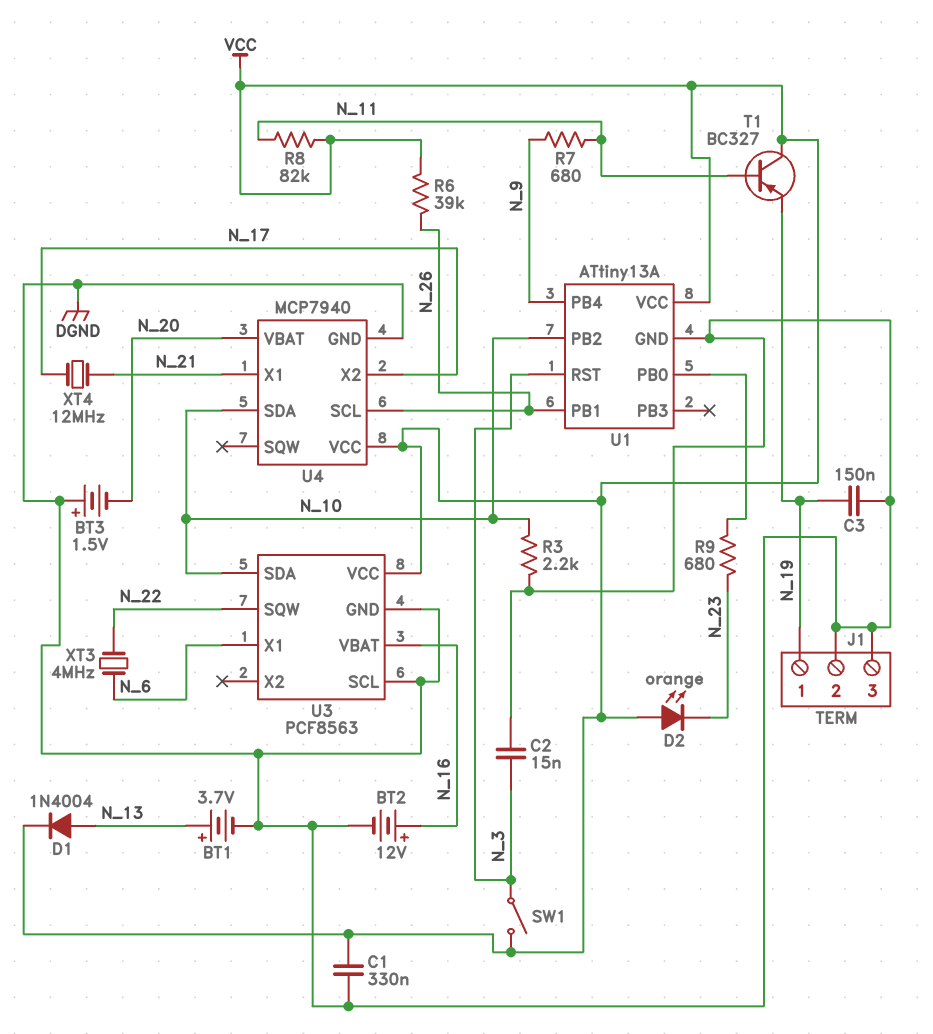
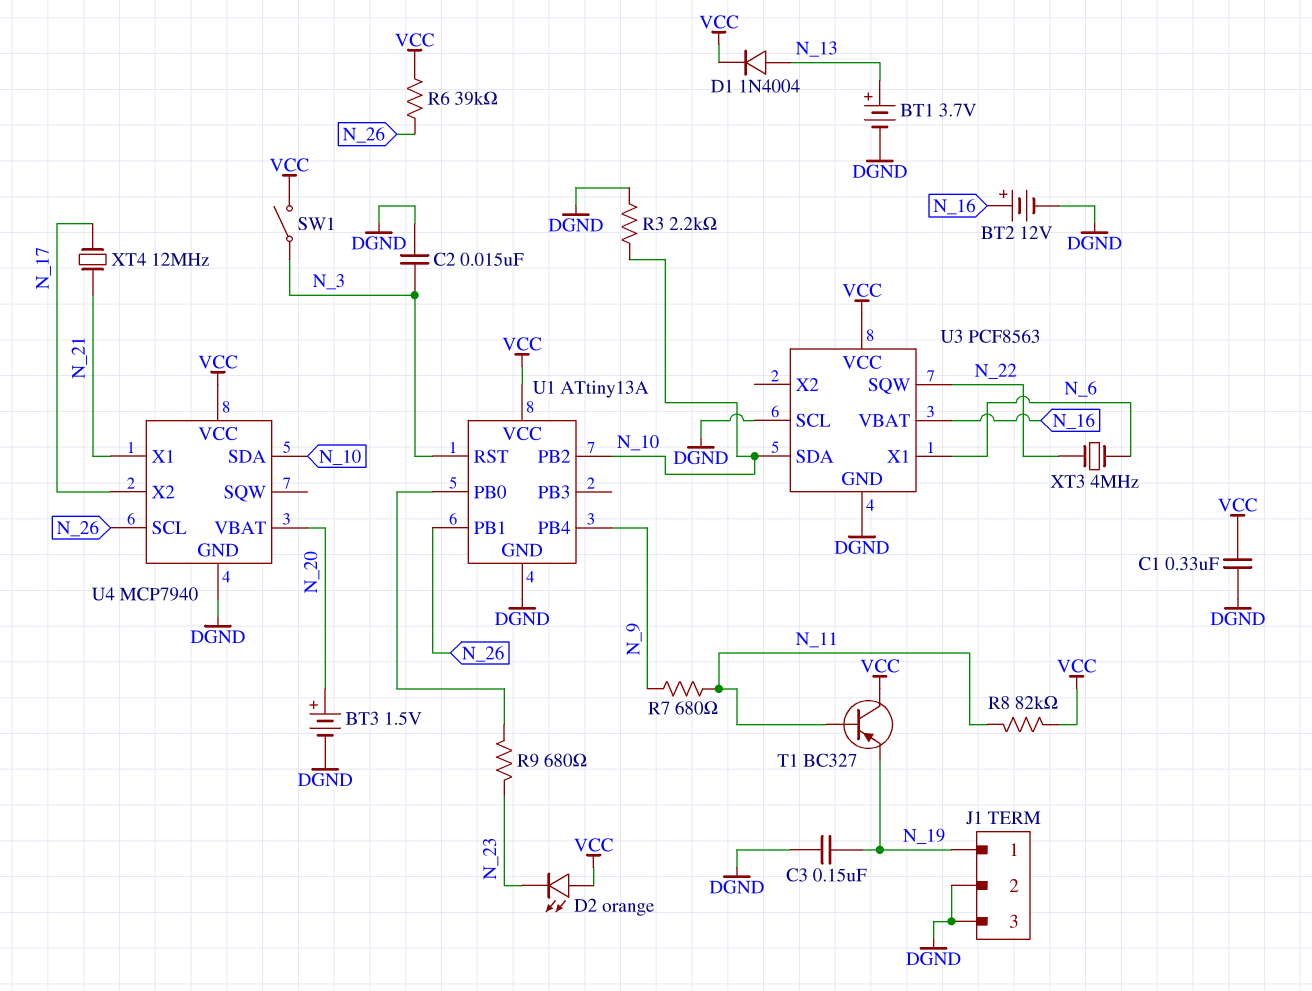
BT3: 1.5V (plus DGND, minus N_20) -> 1.5V (plus N_20, minus DGND)

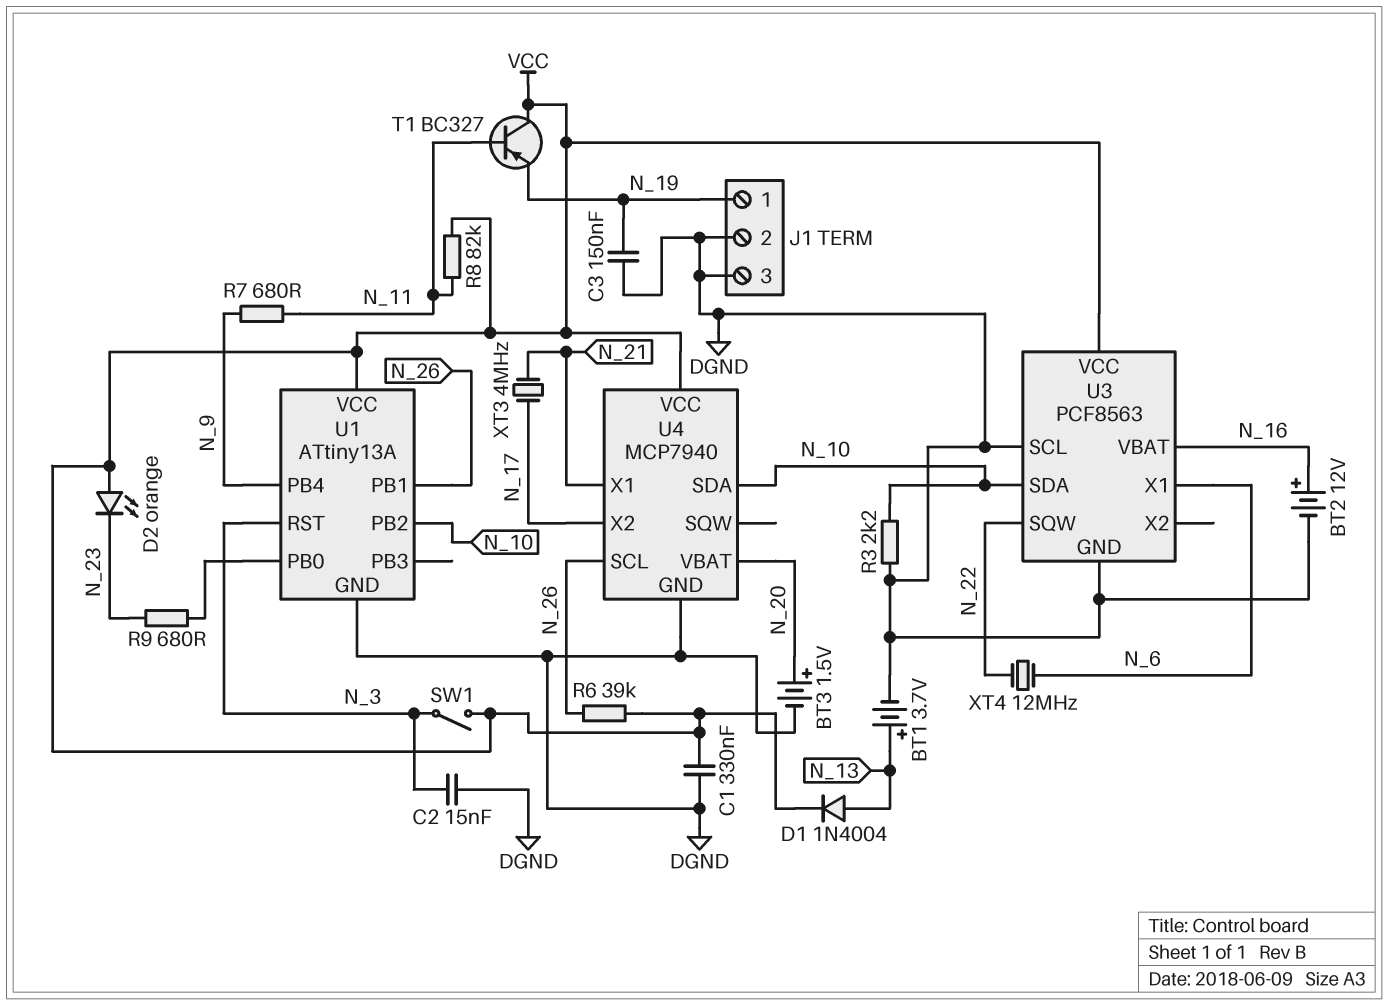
XT3: 4MHz (N_6, N_22) -> 4MHz (N_17, N_21)
XT4: 12MHz (N_17, N_21) -> 12MHz (N_6, N_22)

